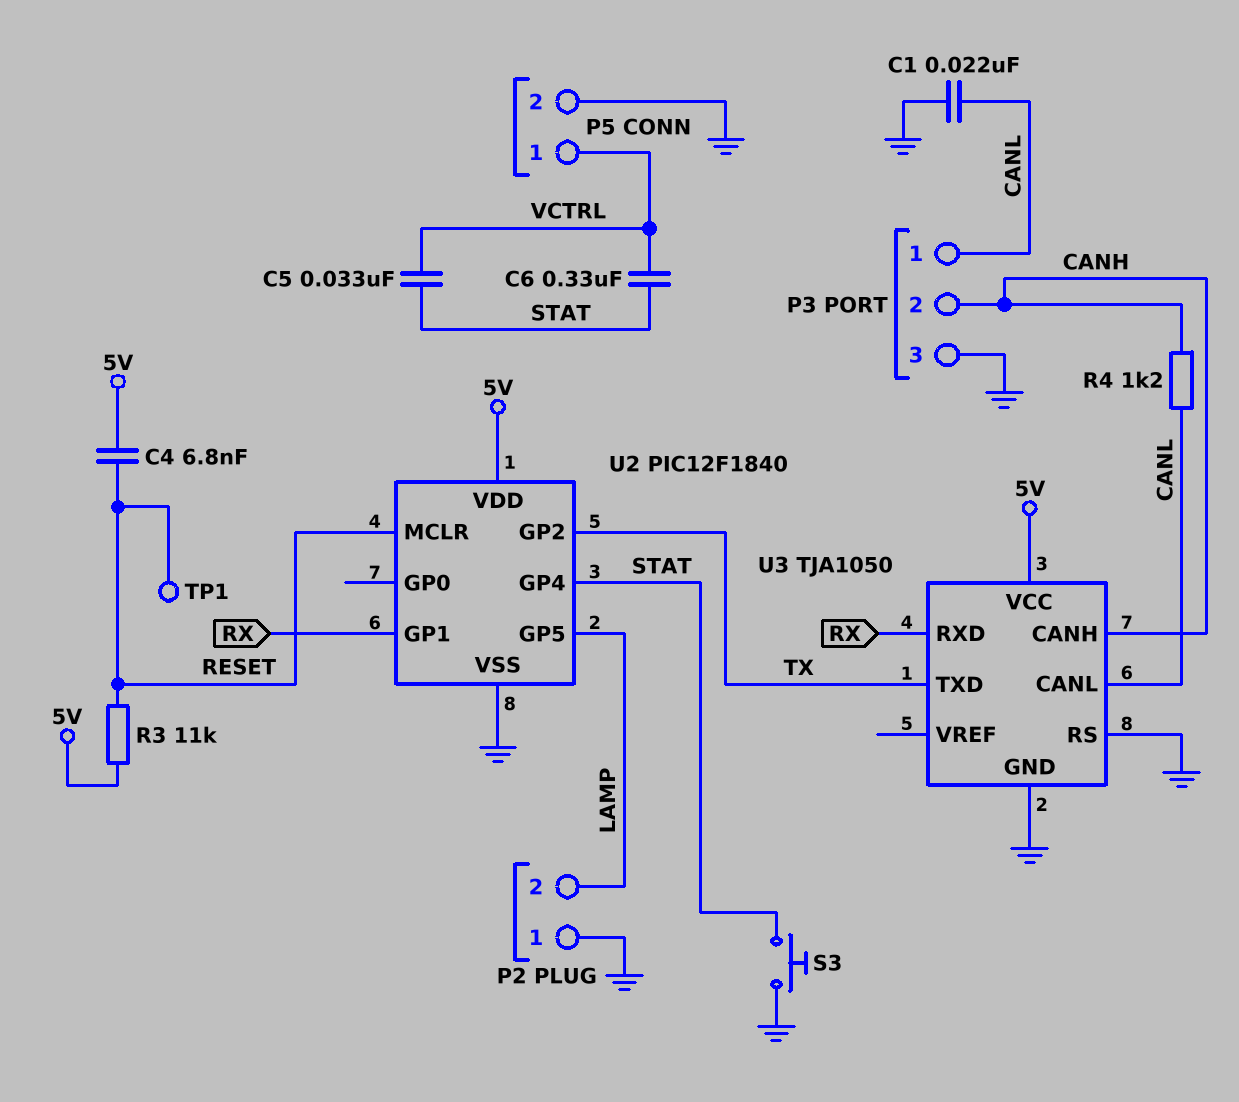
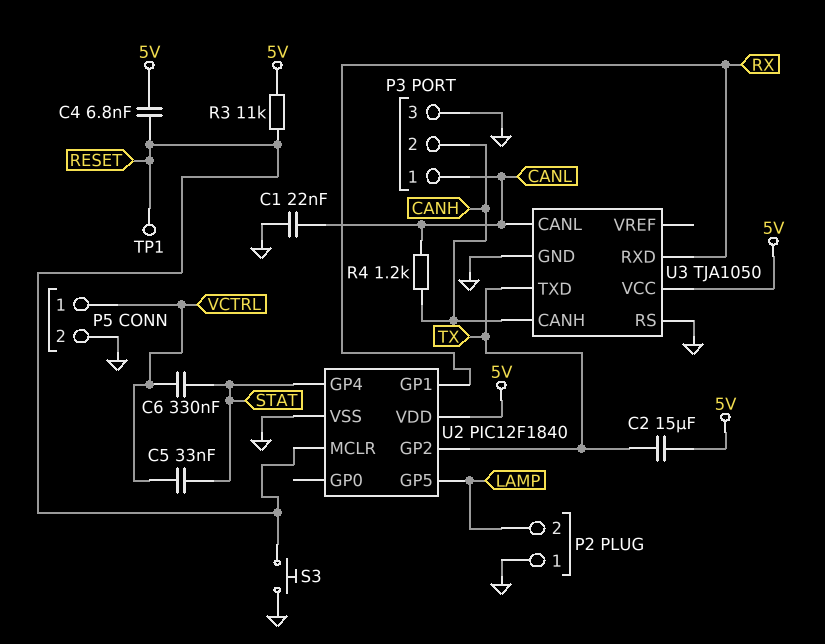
C2: none -> 15uF (5V, TX)
S3: button (GND, STAT) -> button (GND, RESET)

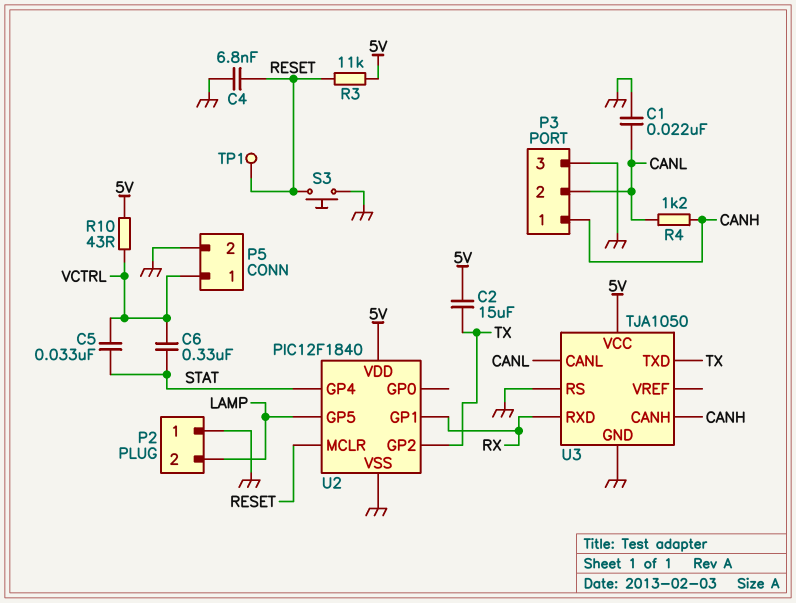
C4: 6.8nF (5V, RESET) -> 6.8nF (GND, RESET)
P3 pin 1: CANL -> CANH
P3 pin 2: CANH -> CANL
R10: none -> 43 (5V, VCTRL)

